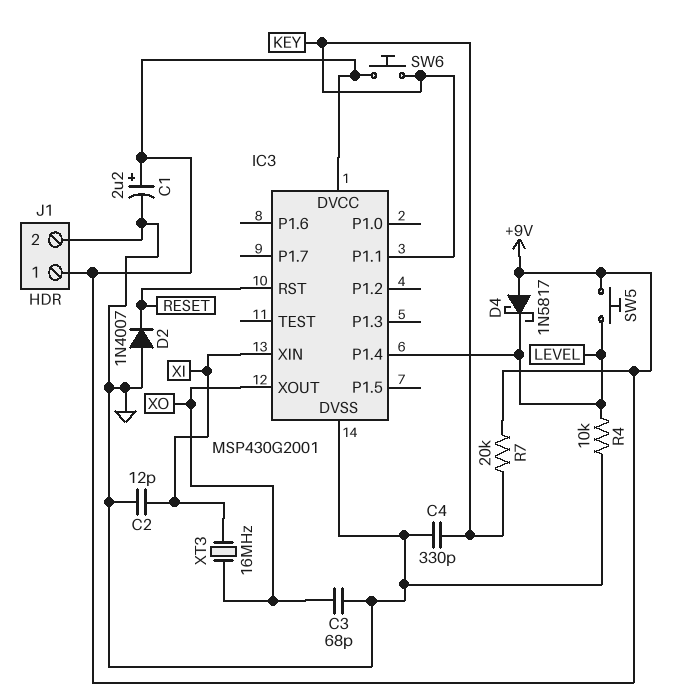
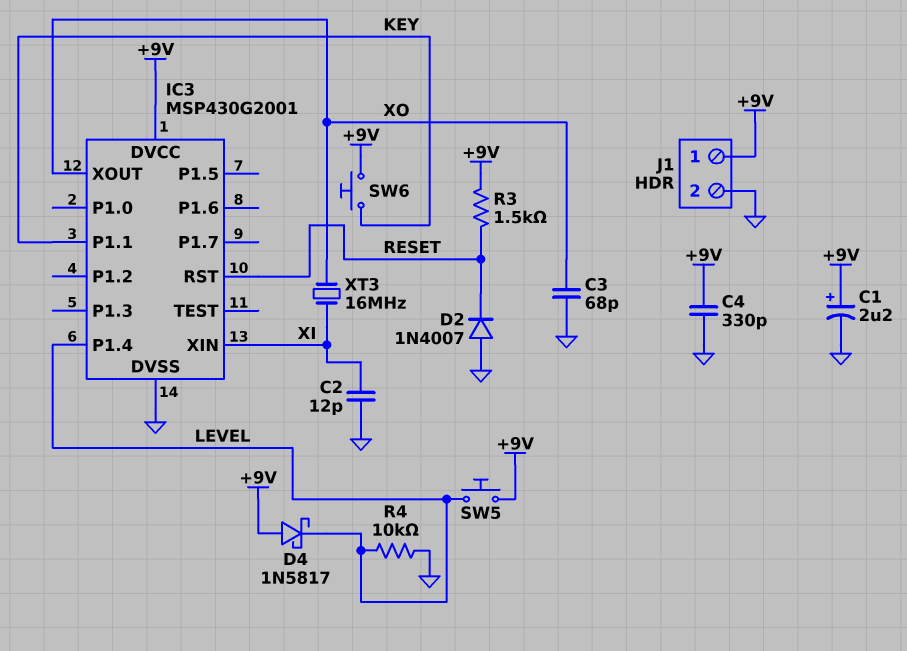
C4: 330pF (GND, KEY) -> 330pF (+9V, GND)
R3: none -> 1.5k (+9V, RESET)
R7: 20k (+9V, KEY) -> none

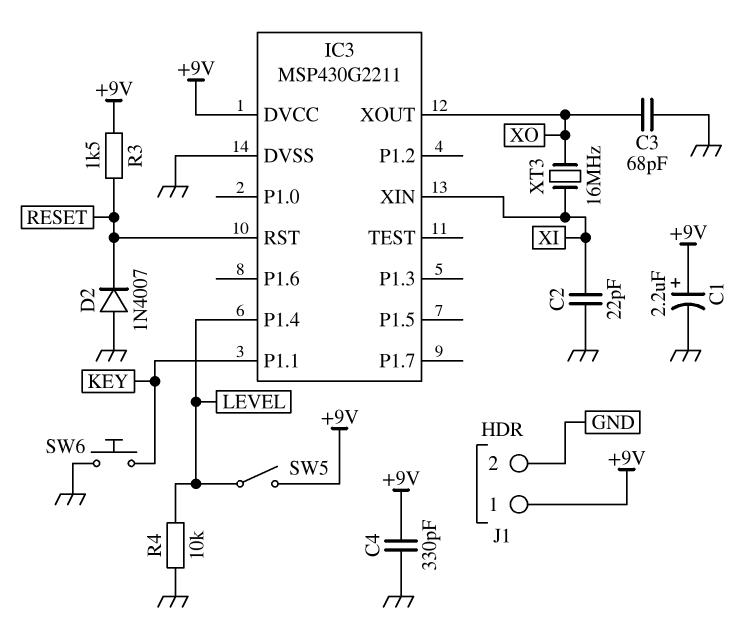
C2: 12pF (GND, XI) -> 22pF (GND, XI)
D4: schottky 1N5817 (A +9V, K LEVEL) -> none
IC3: MSP430G2001 -> MSP430G2211
SW5: button (+9V, LEVEL) -> switch (+9V, LEVEL)
SW6: button (+9V, KEY) -> button (GND, KEY)

